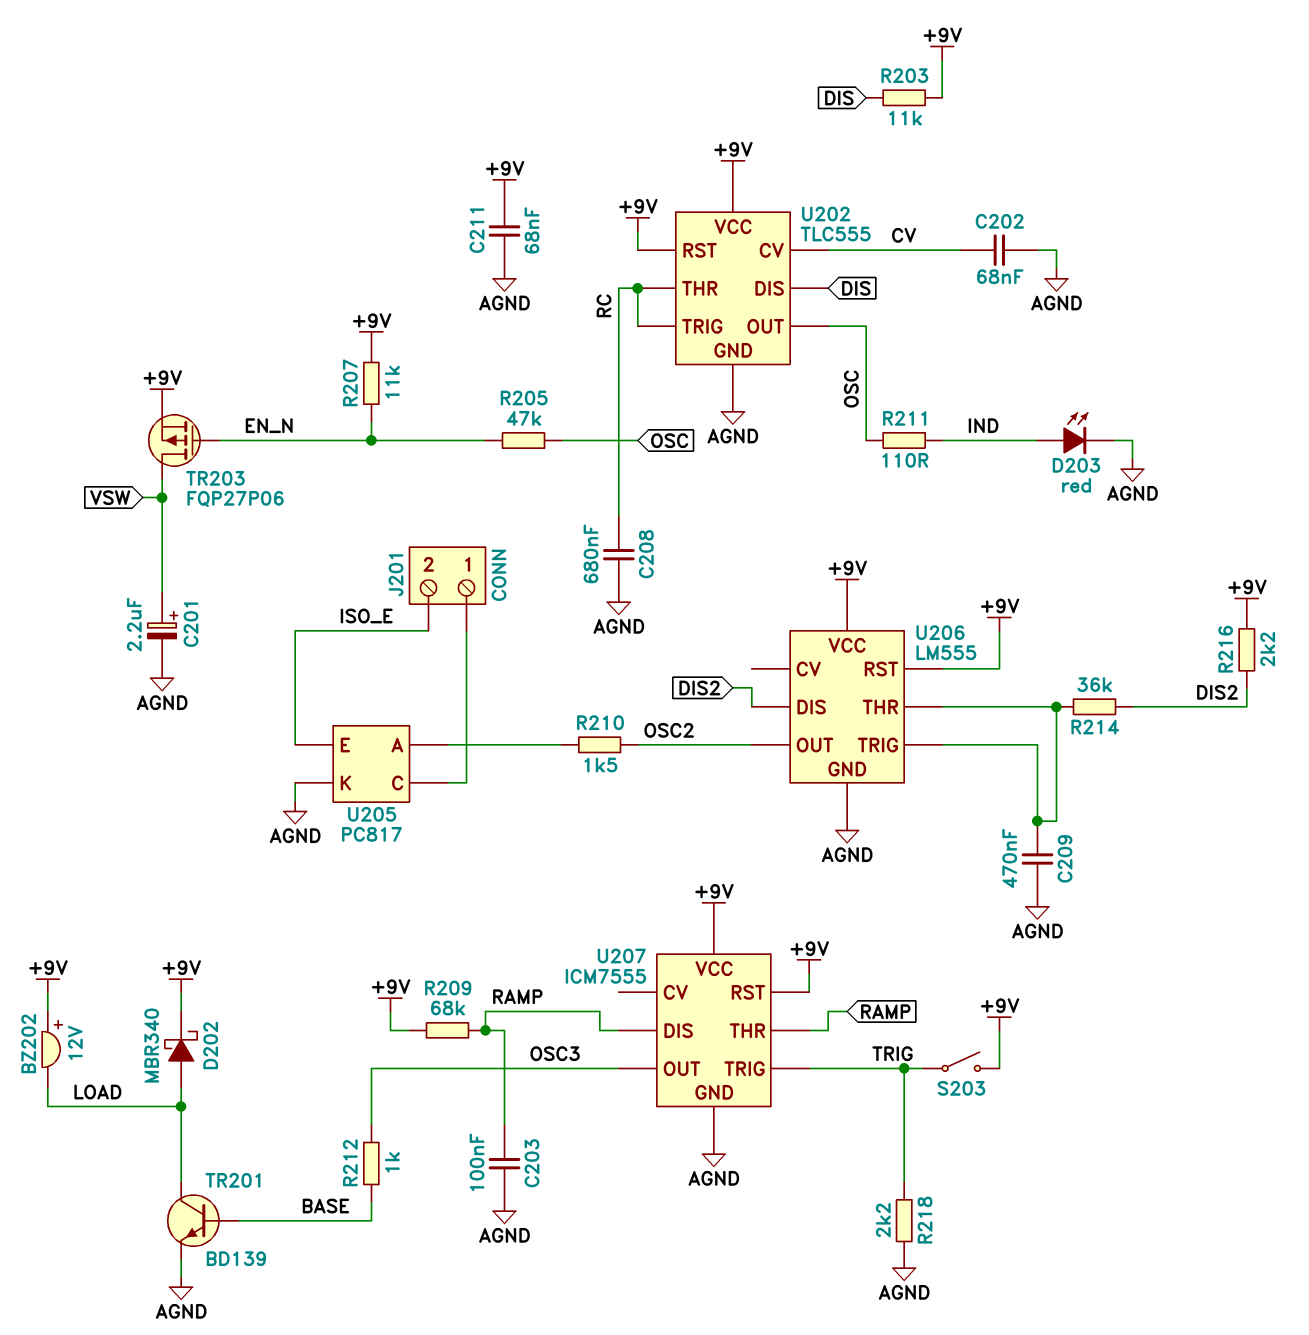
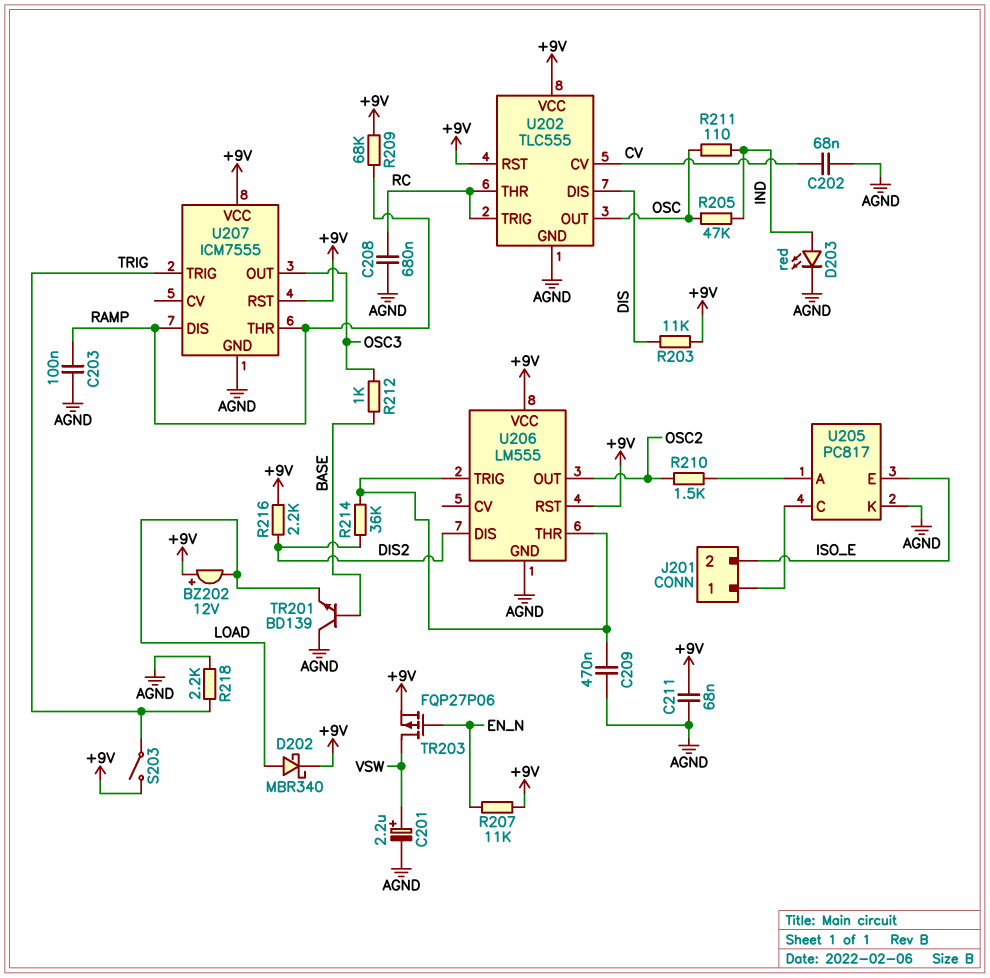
R205: 47k (EN_N, OSC) -> 47k (IND, OSC)
TR201: NPN BD139 (B BASE, C LOAD, E AGND) -> NPN BD139 (B BASE, C AGND, E LOAD)

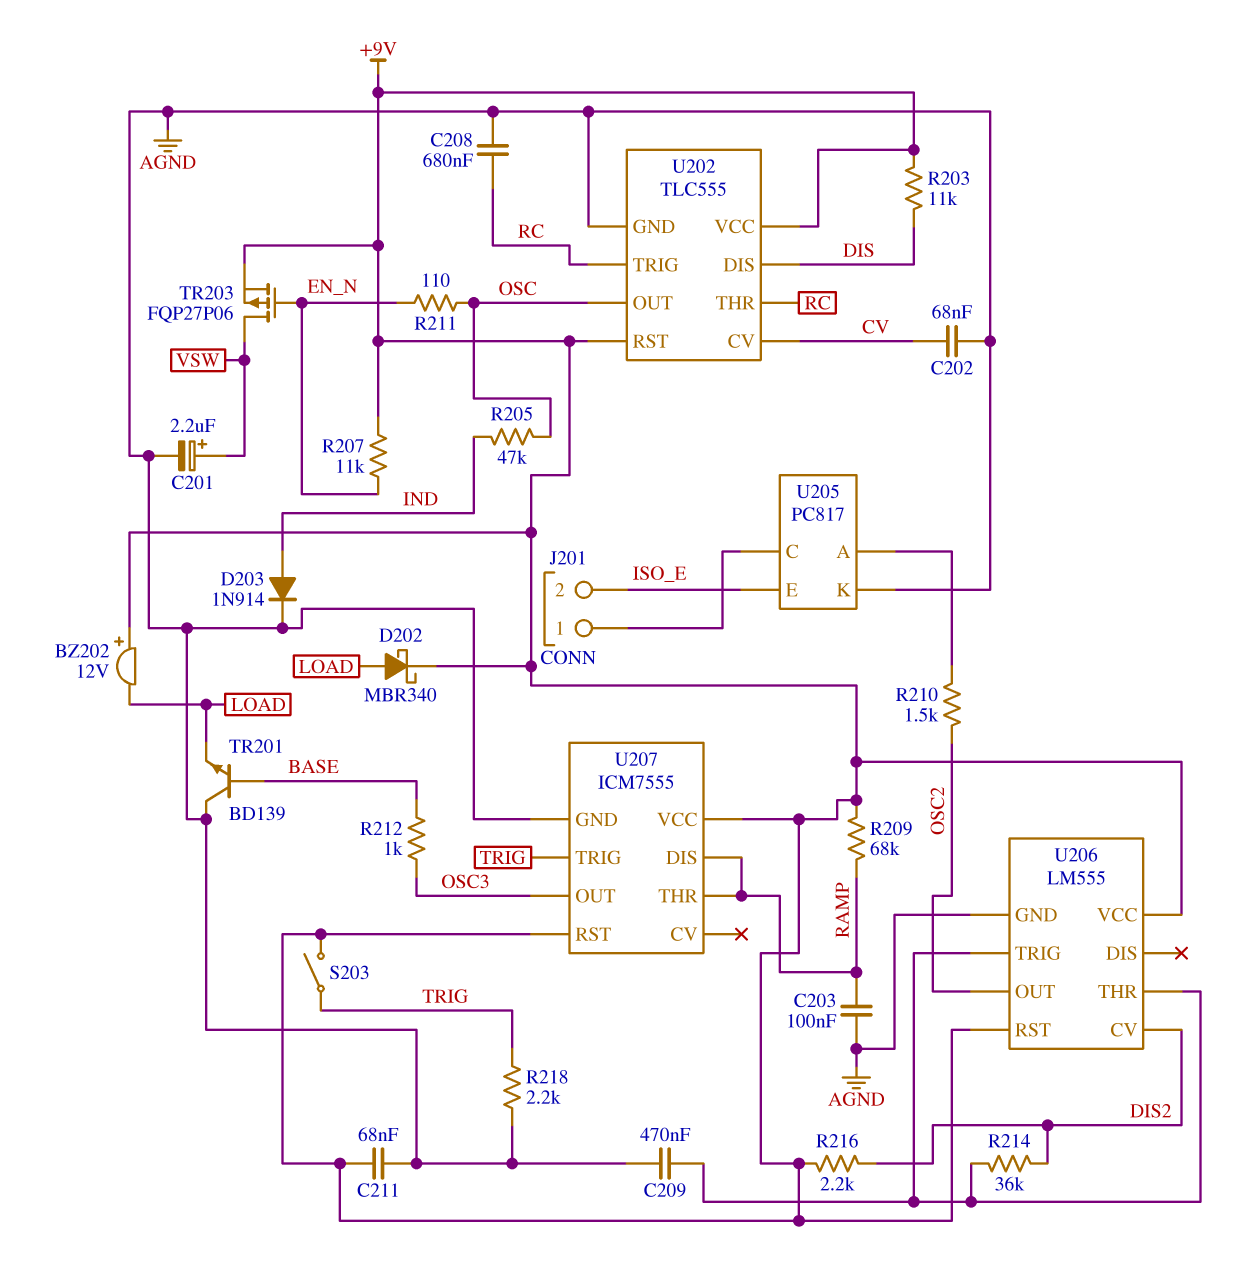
D203: LED red (A IND, K AGND) -> diode 1N914 (A IND, K AGND)
R211: 110 (IND, OSC) -> 110 (EN_N, OSC)
U206 pin CV: none -> DIS2
U206 pin DIS: DIS2 -> none

